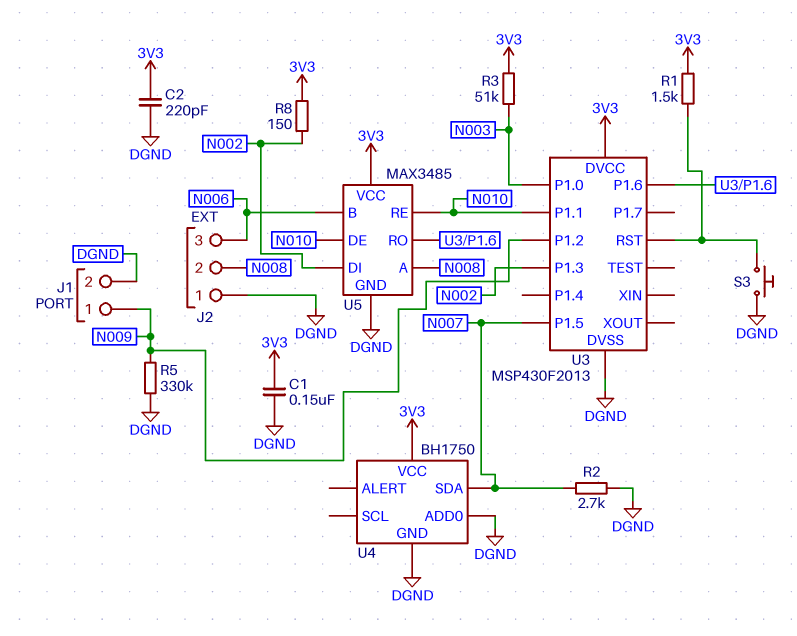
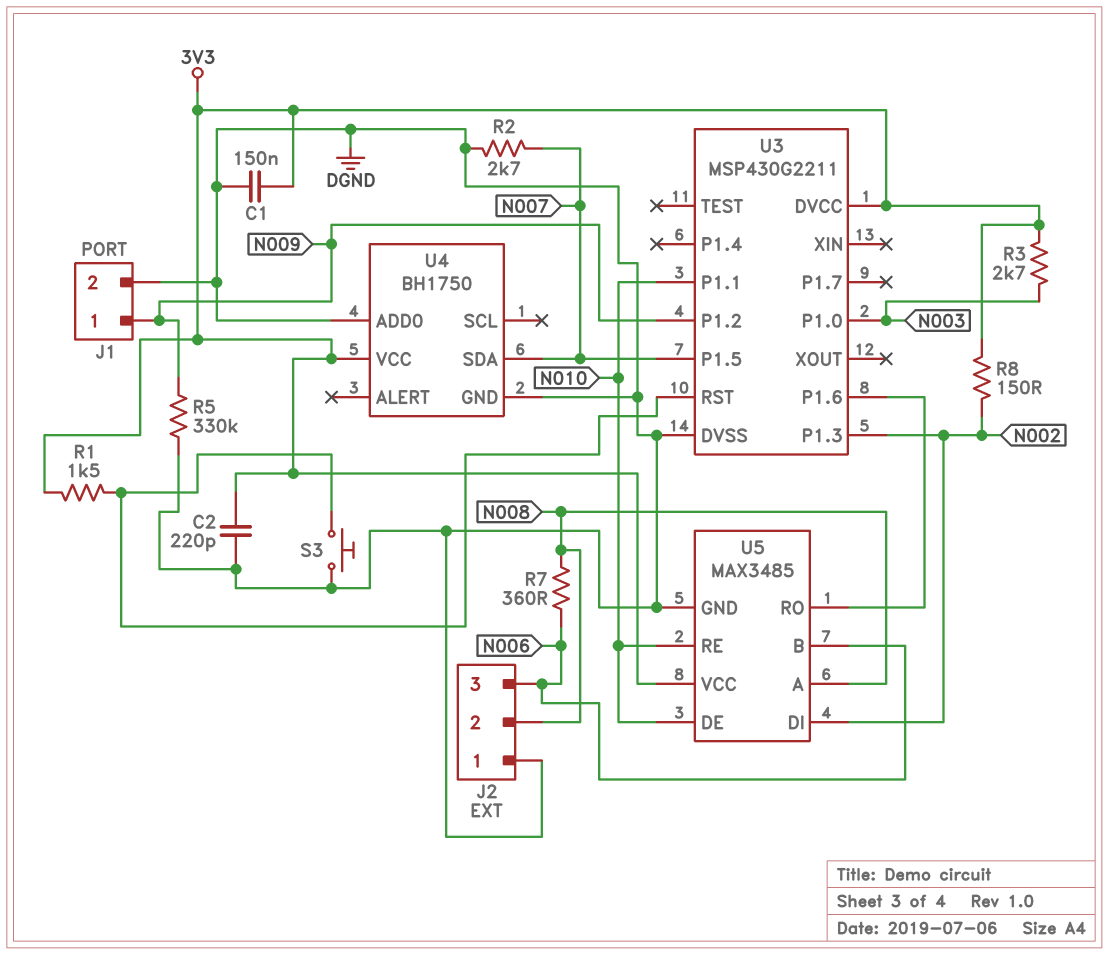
R3: 51k (3V3, N003) -> 2.7k (3V3, N003)
R7: none -> 360 (N006, N008)
U3: MSP430F2013 -> MSP430G2211

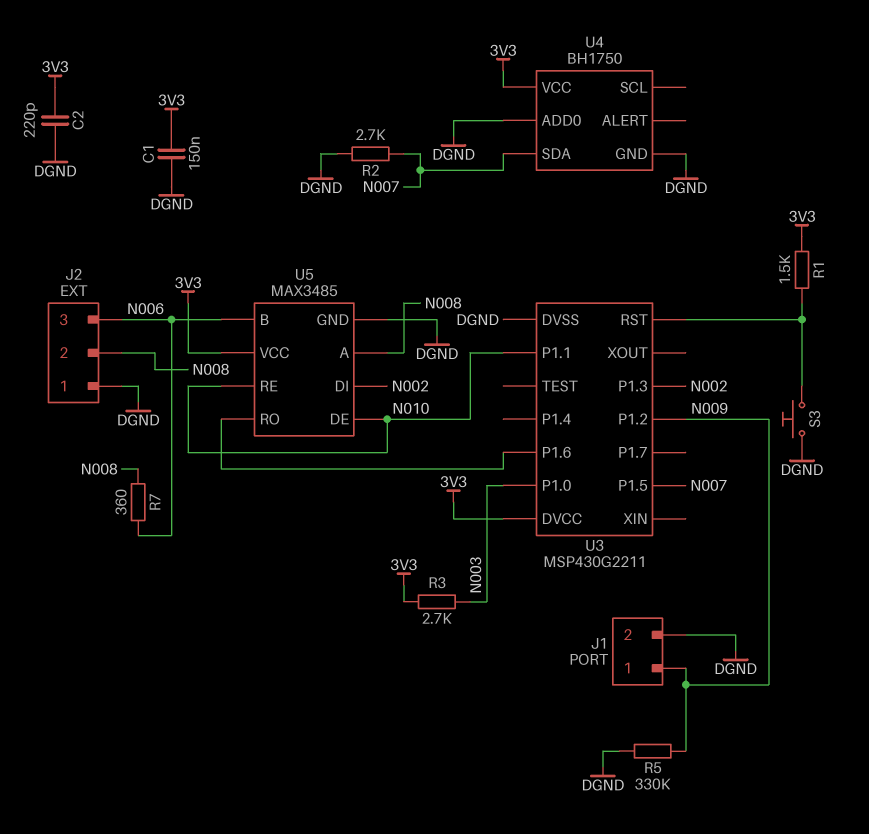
R8: 150 (3V3, N002) -> none

